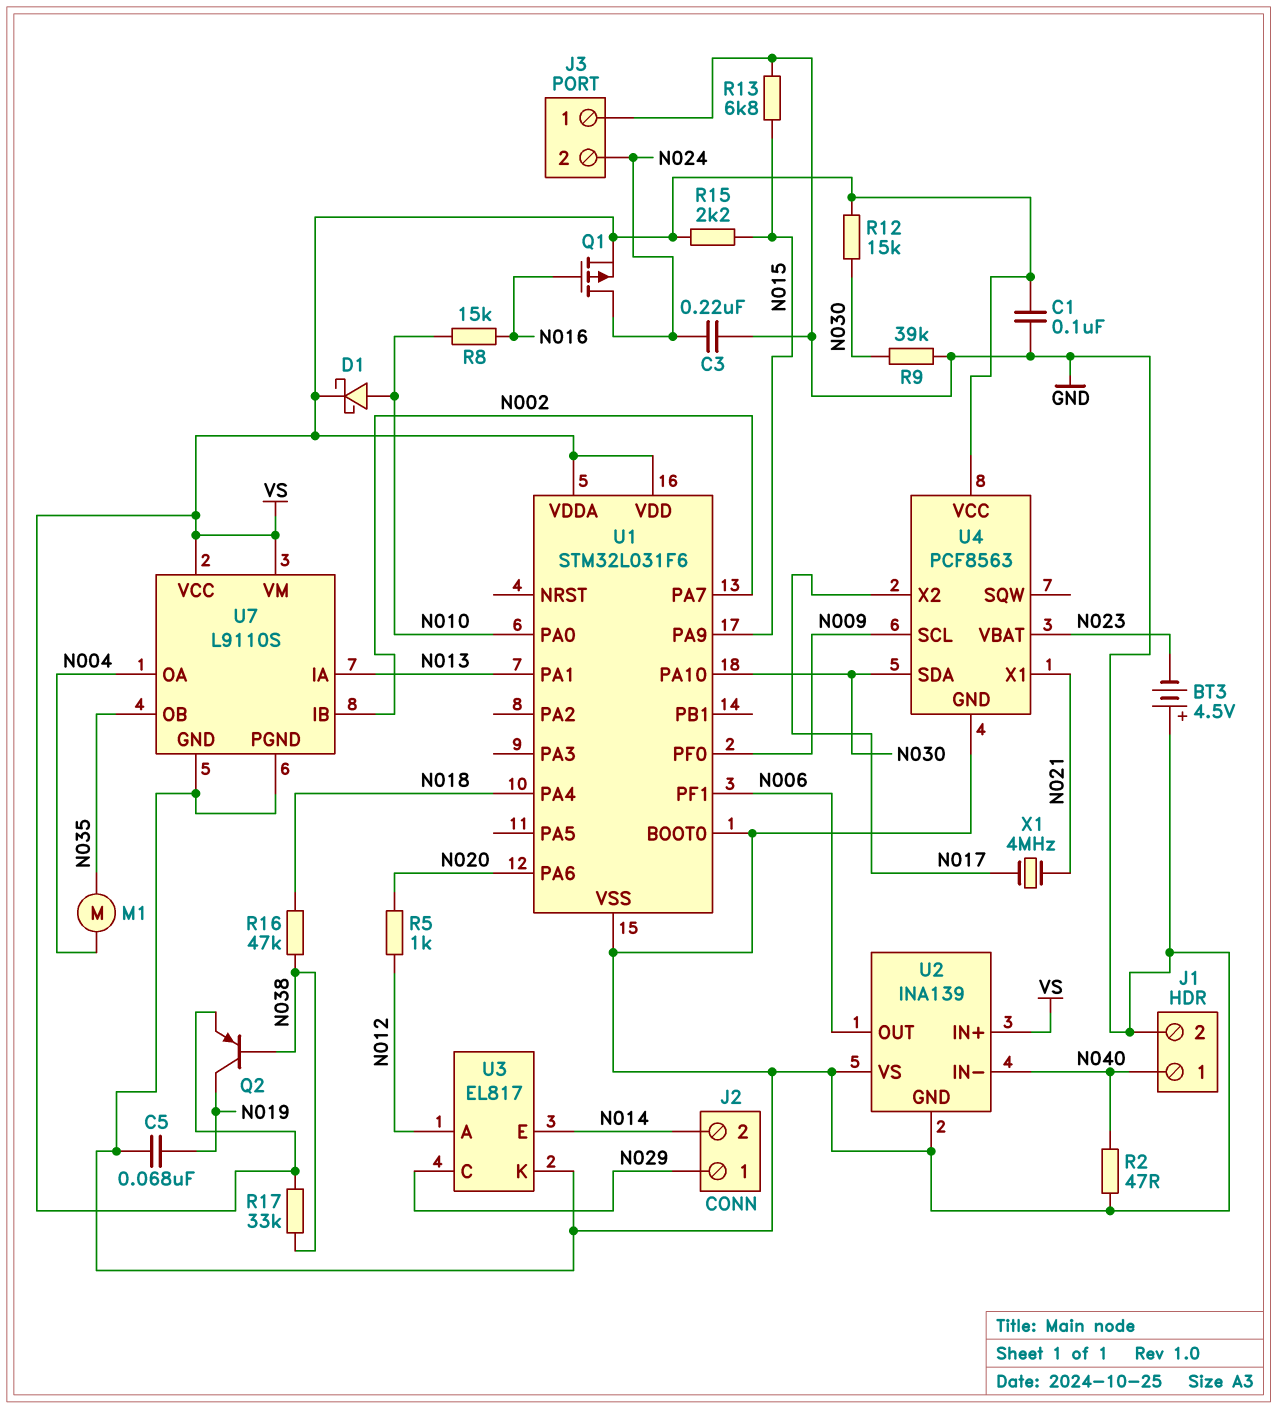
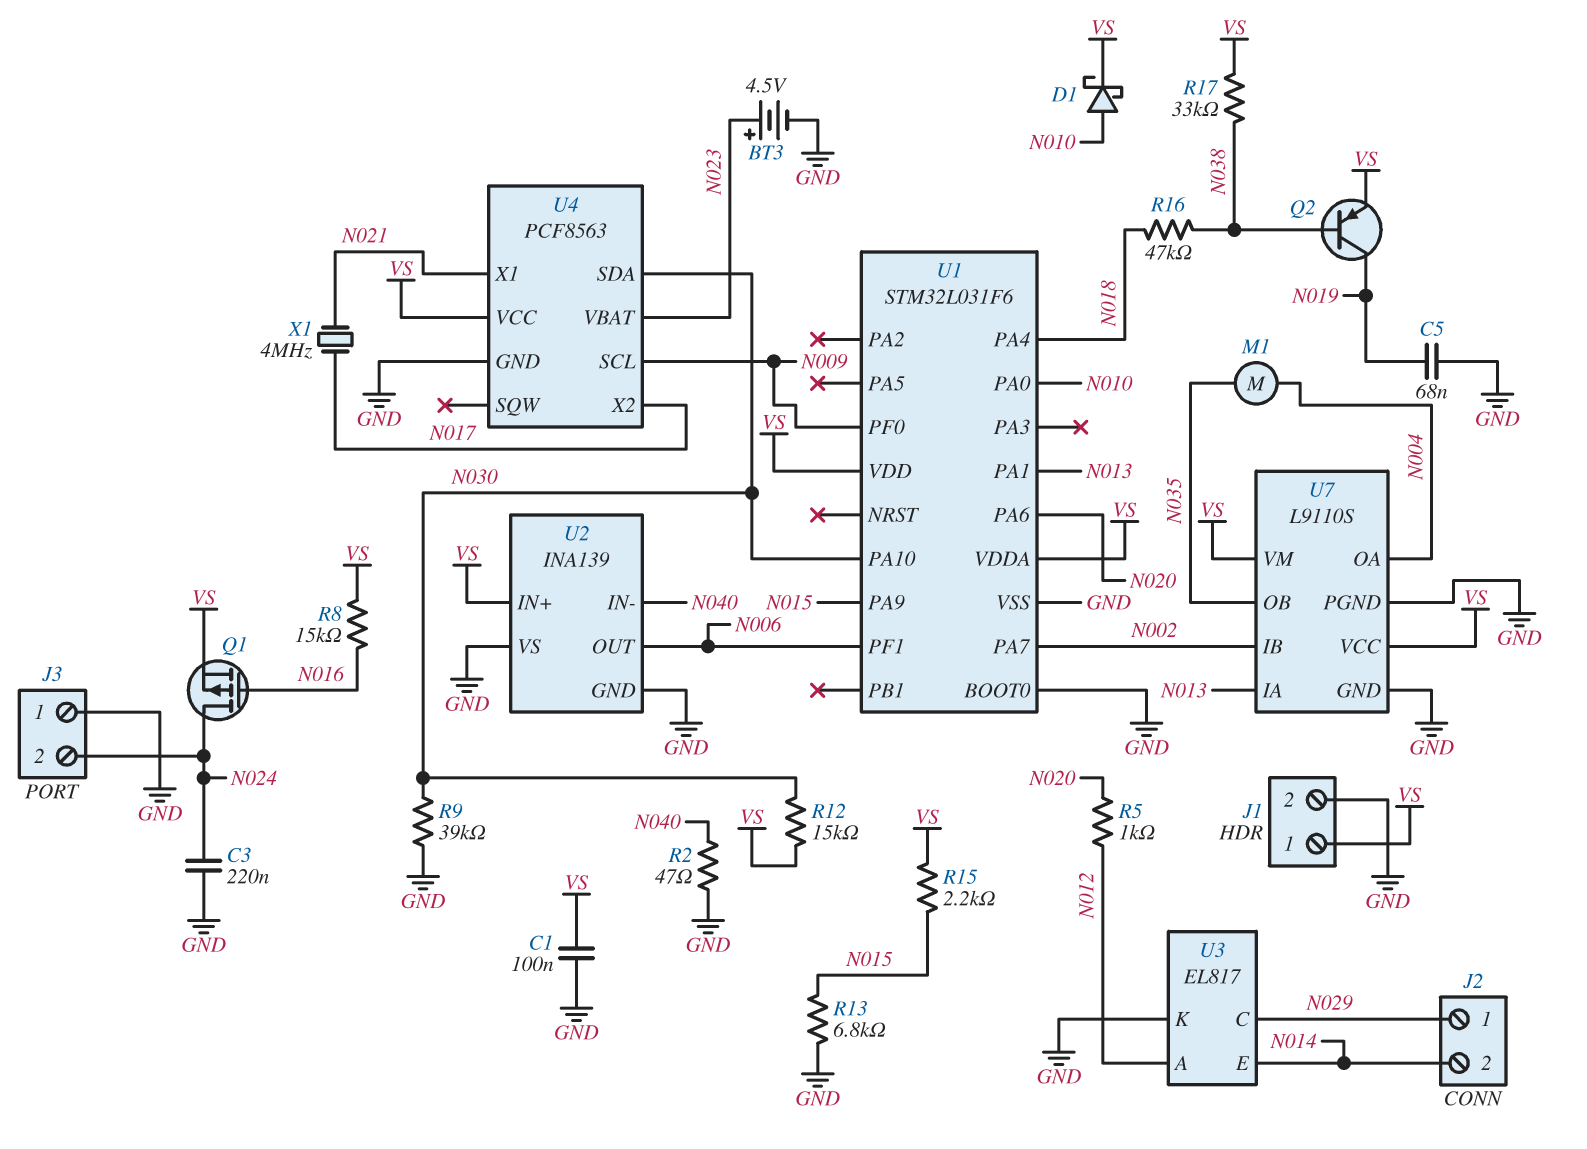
BT3: 4.5V (plus GND, minus N023) -> 4.5V (plus N023, minus GND)
J1 pin 1: N040 -> VS
R8: 15k (N010, N016) -> 15k (N016, VS)

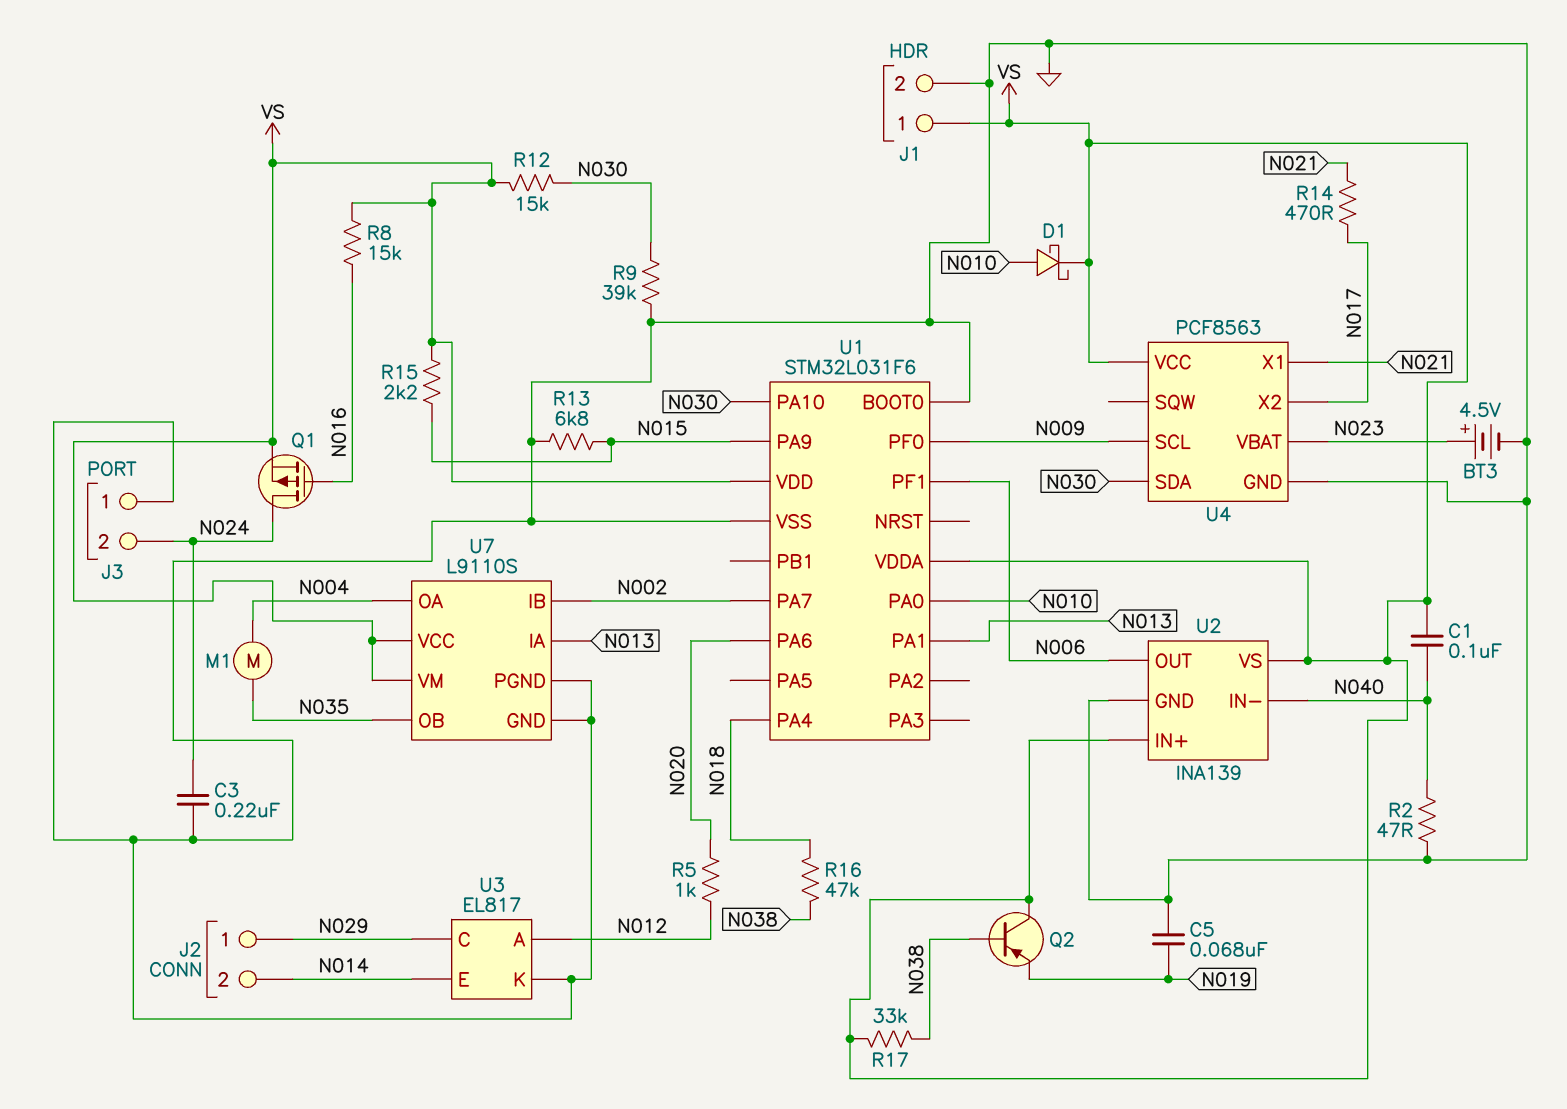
C1: 100nF (GND, VS) -> 100nF (N040, VS)
Q2: PNP (B N038, C N019, E VS) -> PNP (B N038, C VS, E N019)
R14: none -> 470 (N017, N021)
U2 pin VS: GND -> VS
X1: 4MHz (N017, N021) -> none

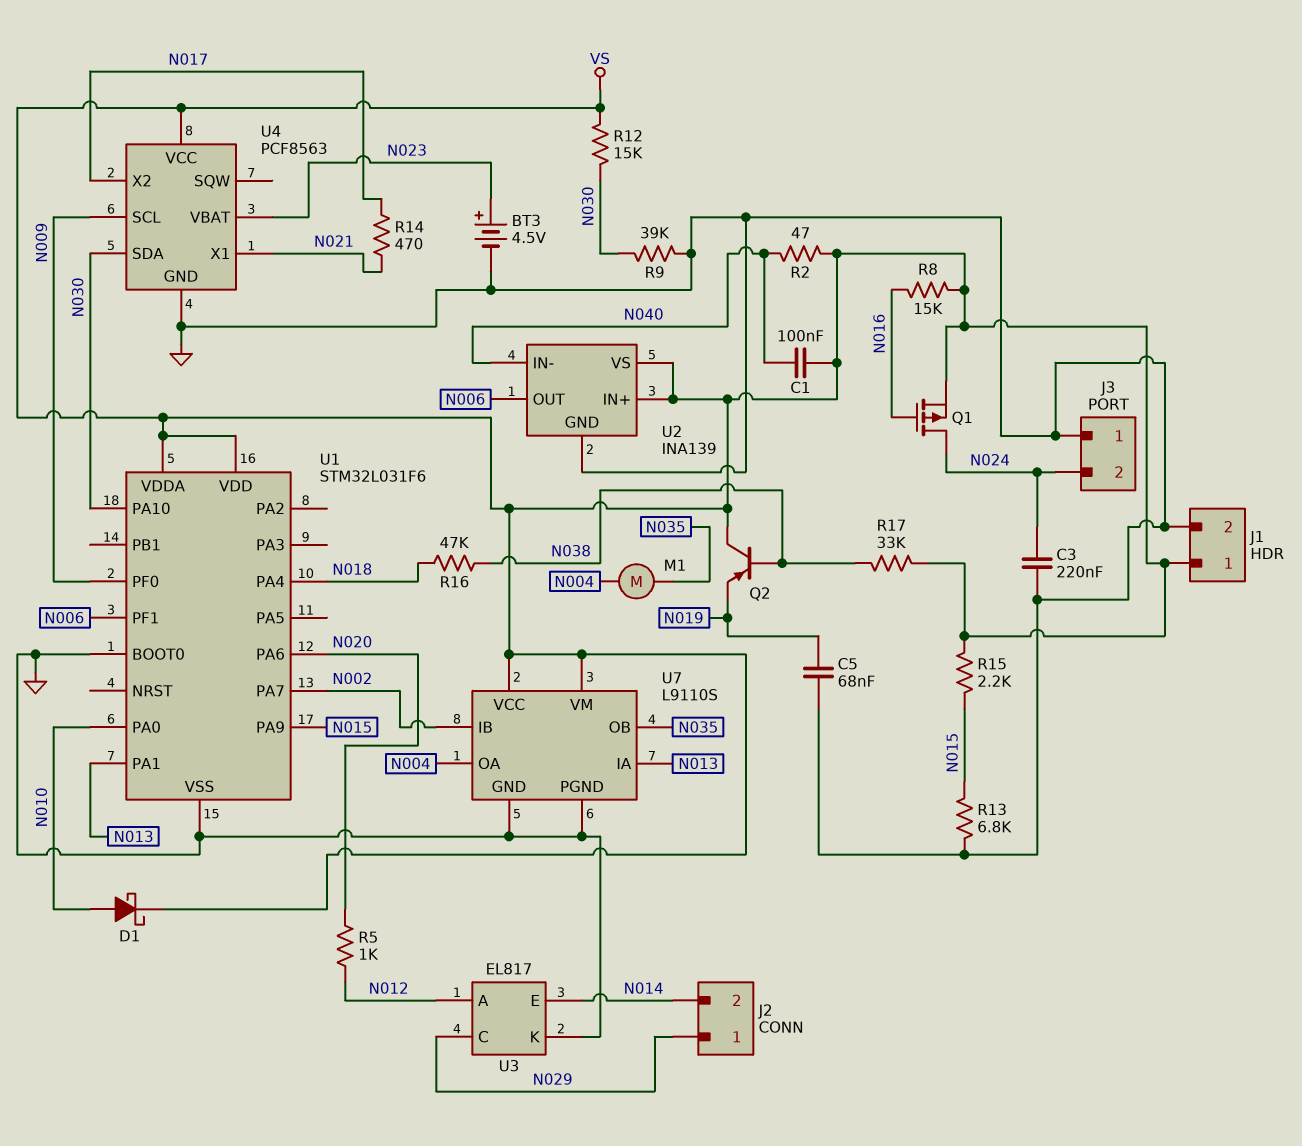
R2: 47 (GND, N040) -> 47 (N040, VS)

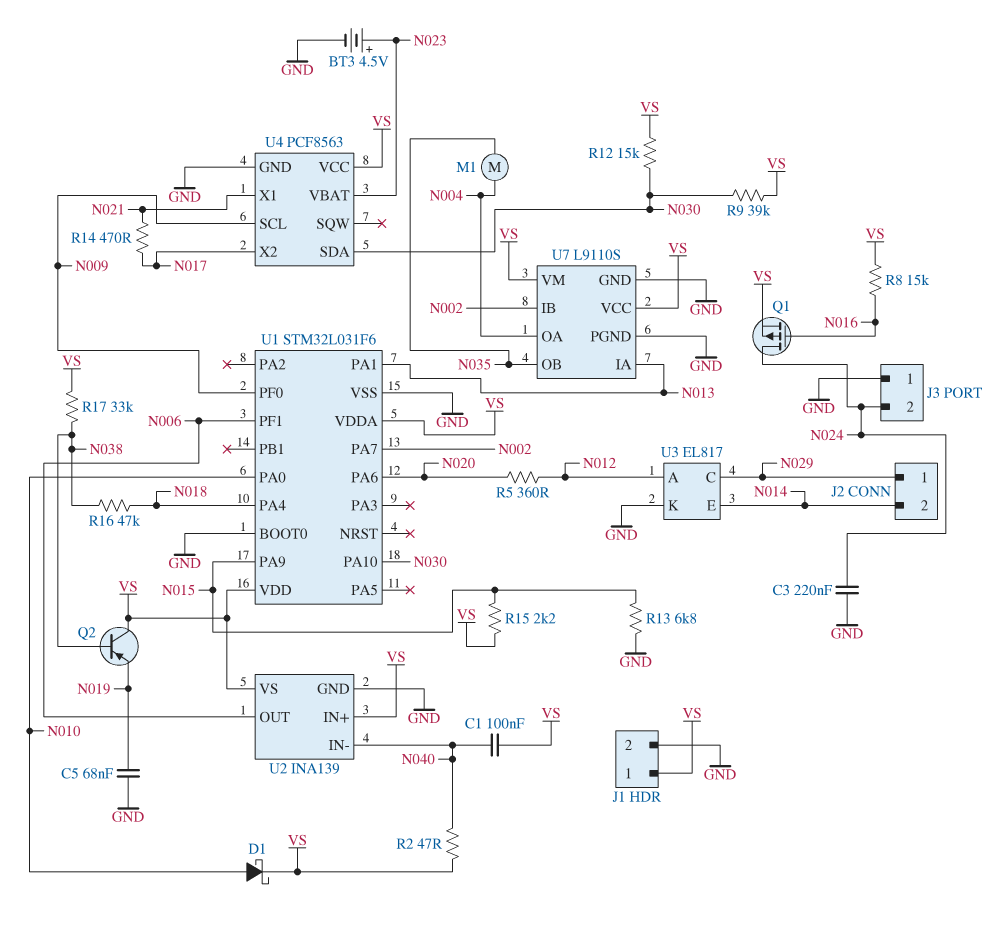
R5: 1k (N012, N020) -> 360 (N012, N020)
R9: 39k (GND, N030) -> 39k (N030, VS)

